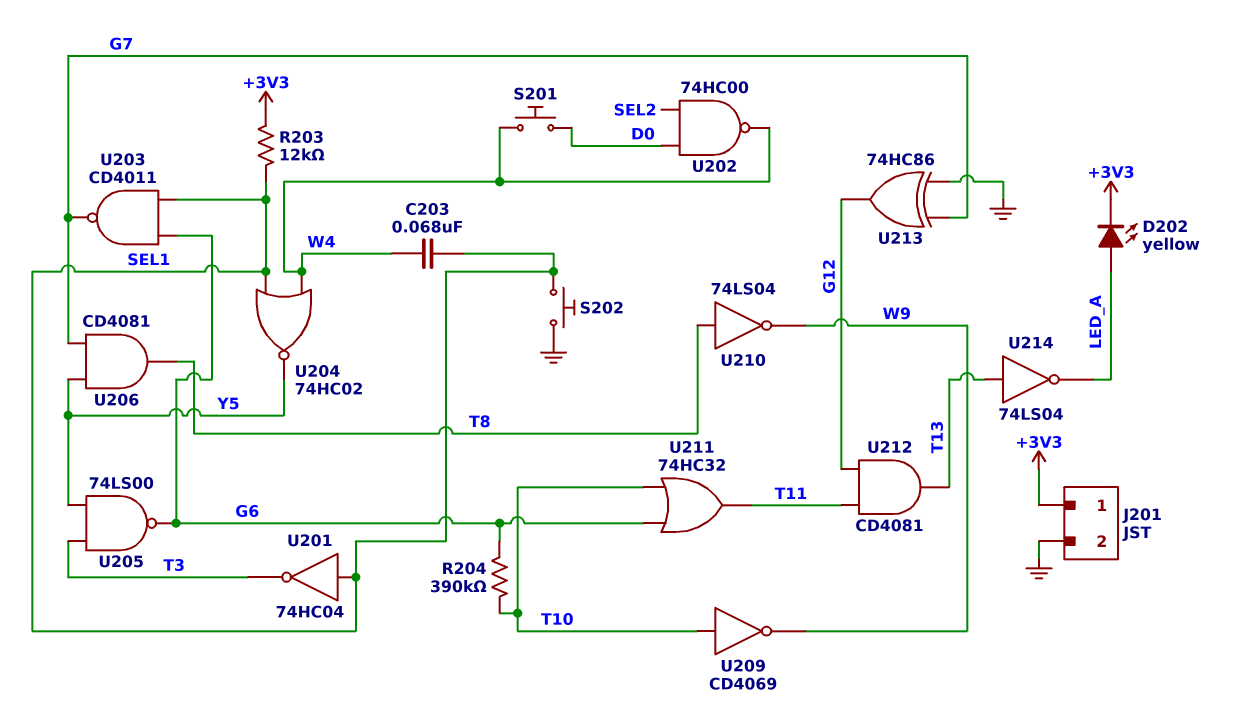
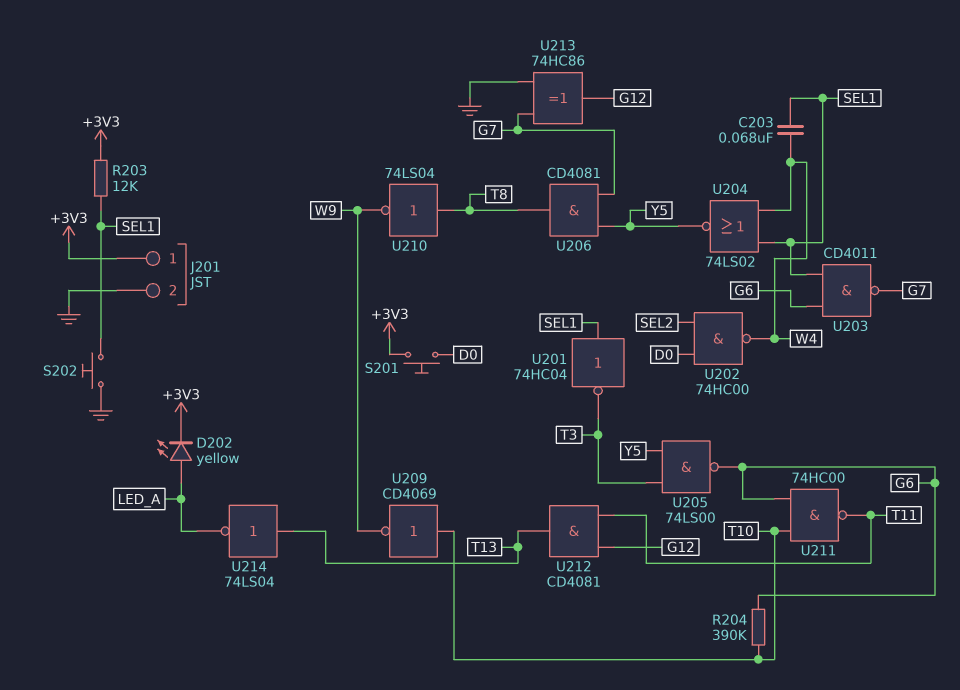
S201: button (D0, W4) -> button (+3V3, D0)
U204: NOR 74HC02 (in SEL1, in W4, out Y5) -> NOR 74LS02 (in SEL1, in W4, out Y5)
U211: OR 74HC32 (in G6, in T10, out T11) -> NAND 74HC00 (in G6, in T10, out T11)

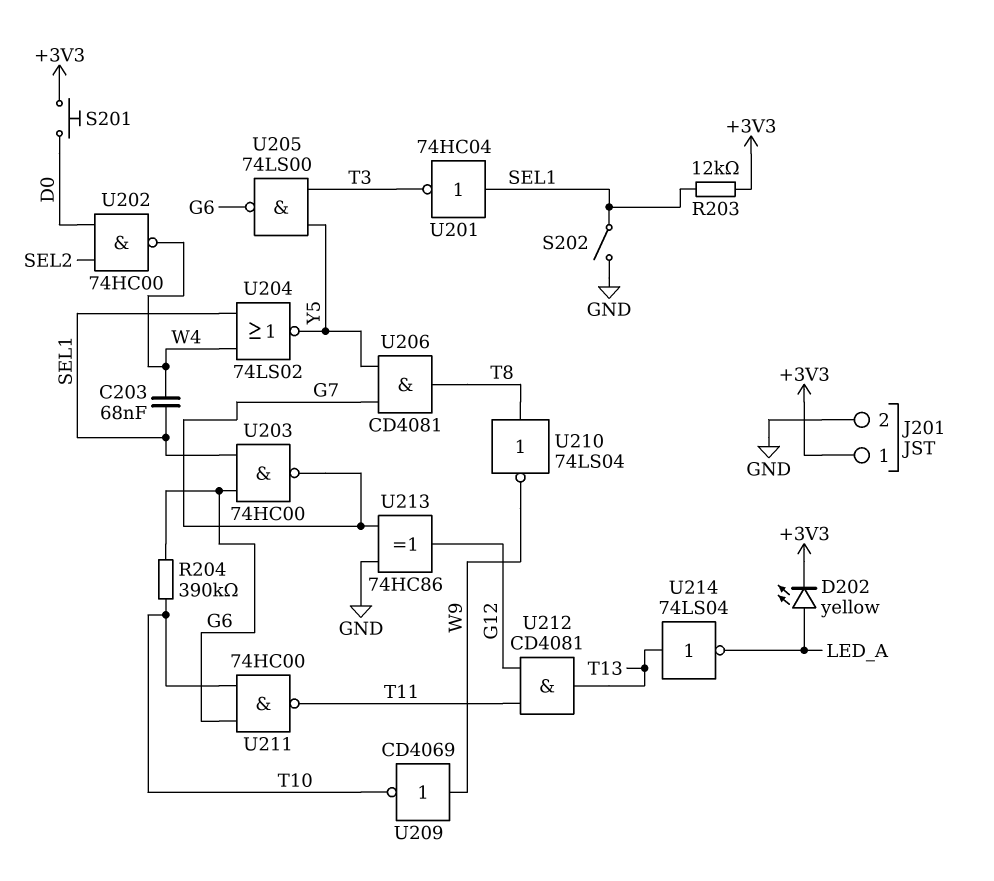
S202: button (GND, SEL1) -> switch (GND, SEL1)
U203: NAND CD4011 (in G6, in SEL1, out G7) -> NAND 74HC00 (in G6, in SEL1, out G7)
U209: NOT CD4069 (in T10, out W9) -> NOT CD4069 (in W9, out T10)

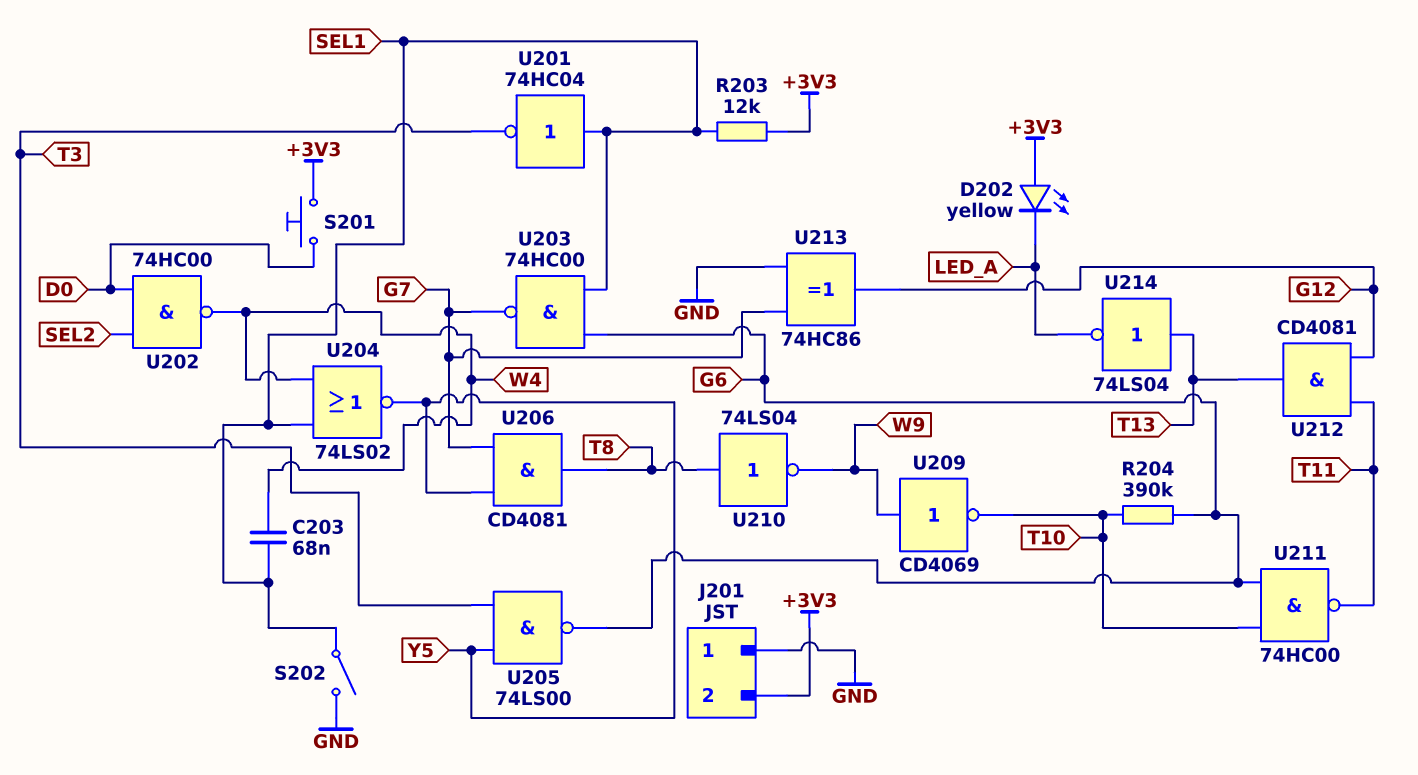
D202: LED yellow (A LED_A, K +3V3) -> LED yellow (A +3V3, K LED_A)
J201 pin 1: +3V3 -> GND
J201 pin 2: GND -> +3V3

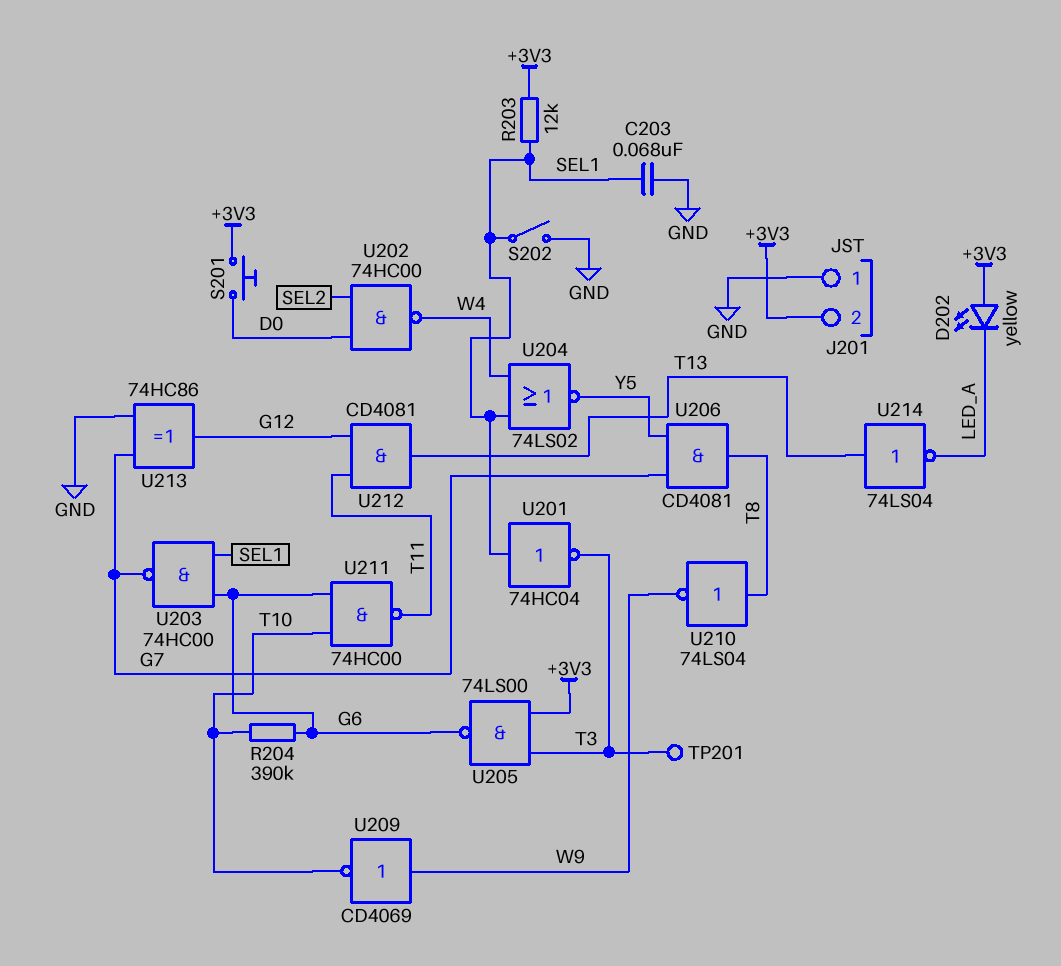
C203: 68nF (SEL1, W4) -> 68nF (GND, SEL1)
TP201: none -> test point (T3)
U205: NAND 74LS00 (in T3, in Y5, out G6) -> NAND 74LS00 (in +3V3, in T3, out G6)

